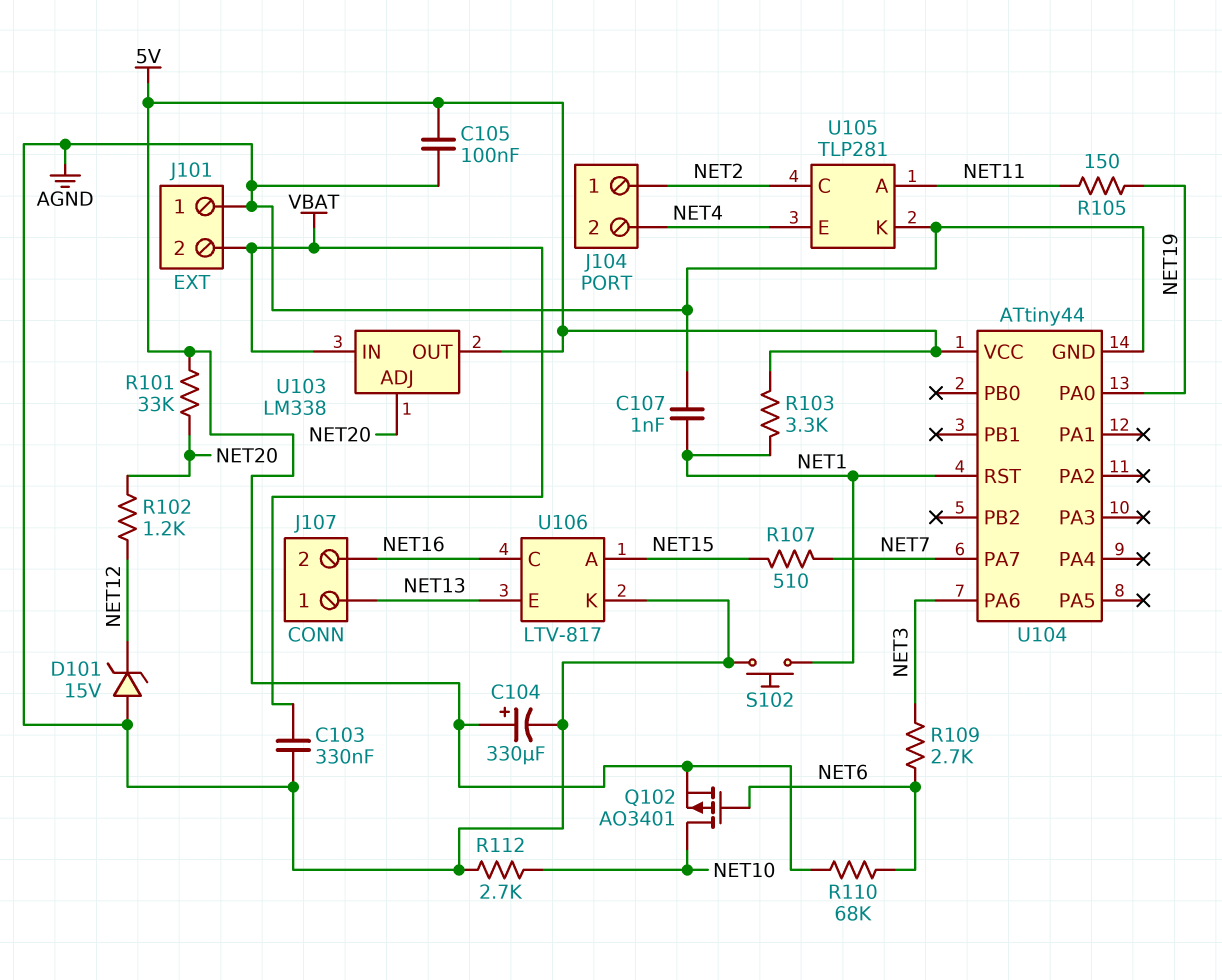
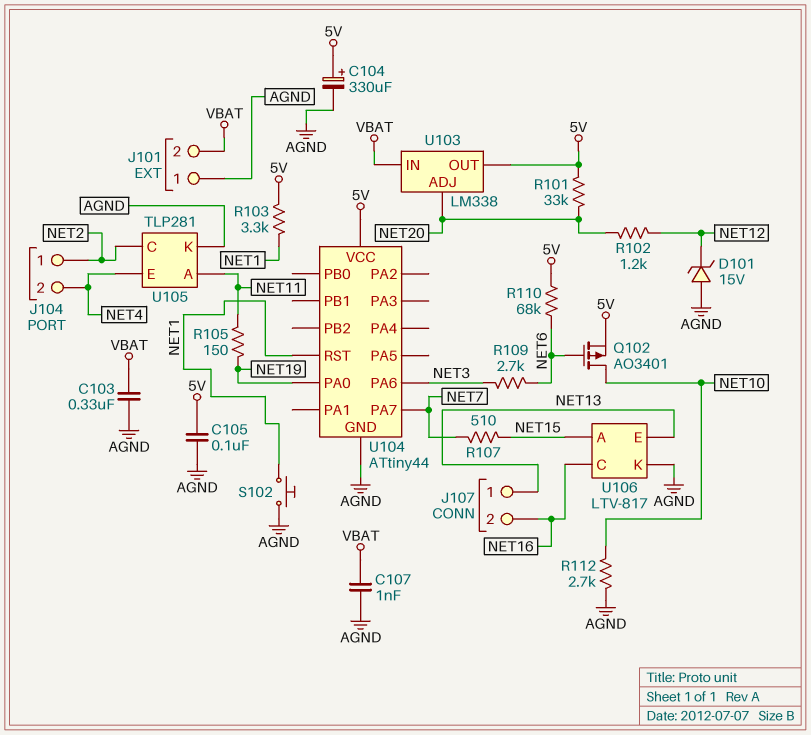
C107: 1nF (AGND, NET1) -> 1nF (AGND, VBAT)

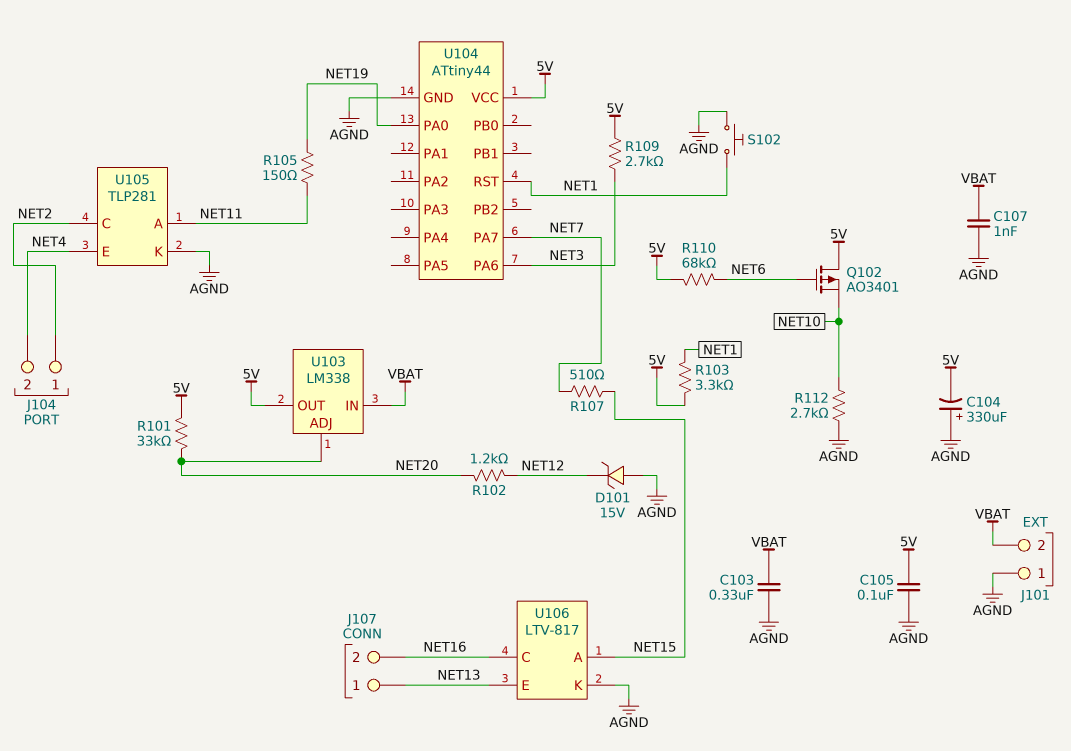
C104: 330uF (plus 5V, minus AGND) -> 330uF (plus AGND, minus 5V)
Q102: PMOS AO3401 (G NET6, D NET10, S 5V) -> PMOS AO3401 (G NET6, D 5V, S NET10)
R109: 2.7k (NET3, NET6) -> 2.7k (5V, NET3)

